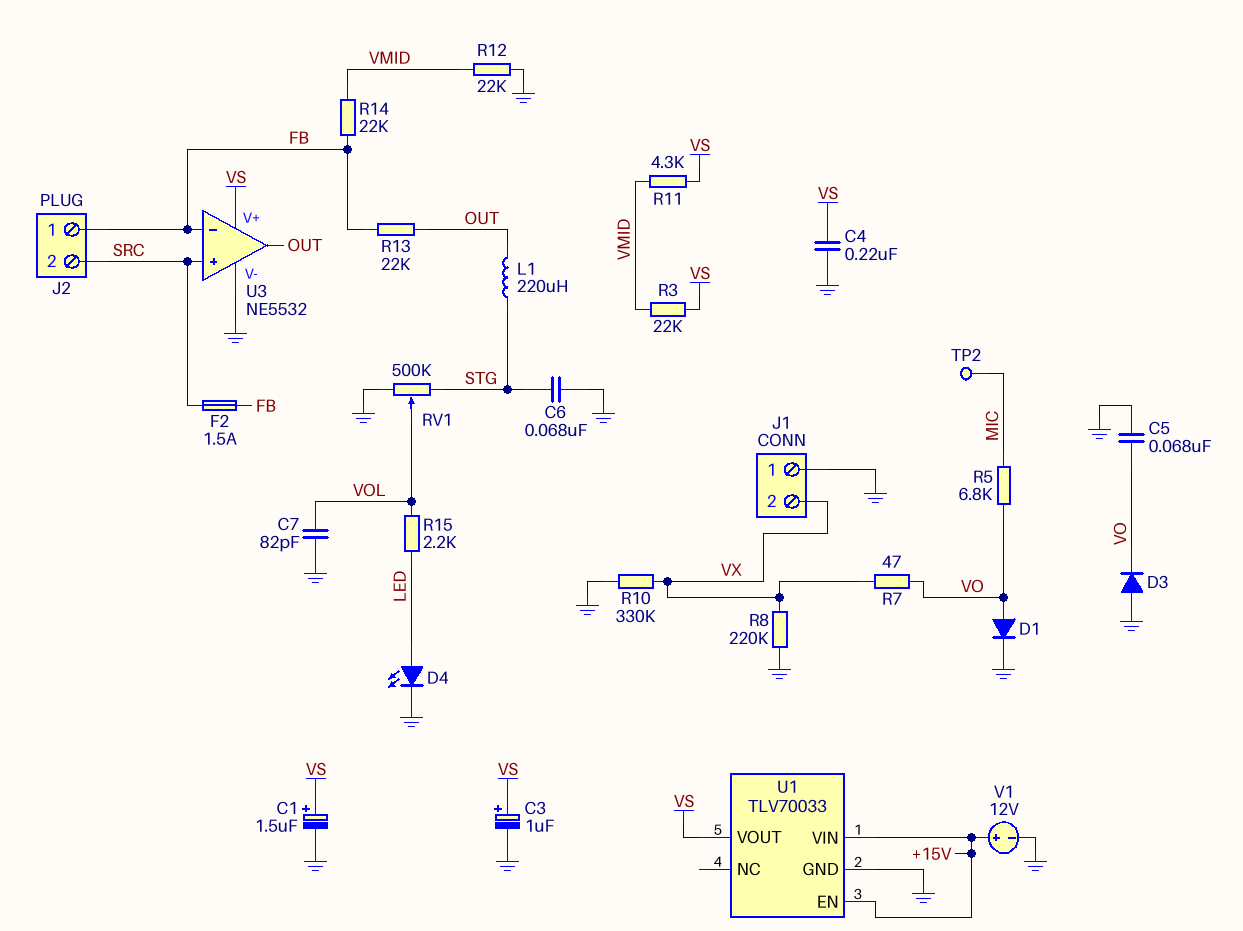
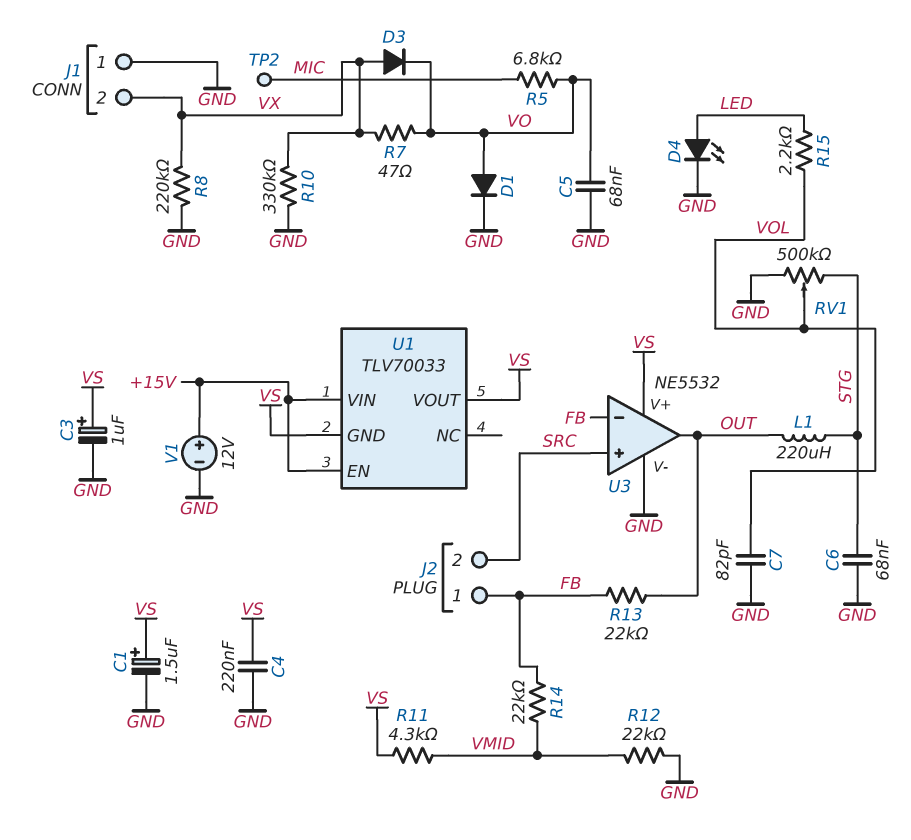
D3: diode (A GND, K VO) -> diode (A VX, K VO)
F2: 1.5A (FB, SRC) -> none
R3: 22k (VMID, VS) -> none
U1 pin GND: GND -> VS

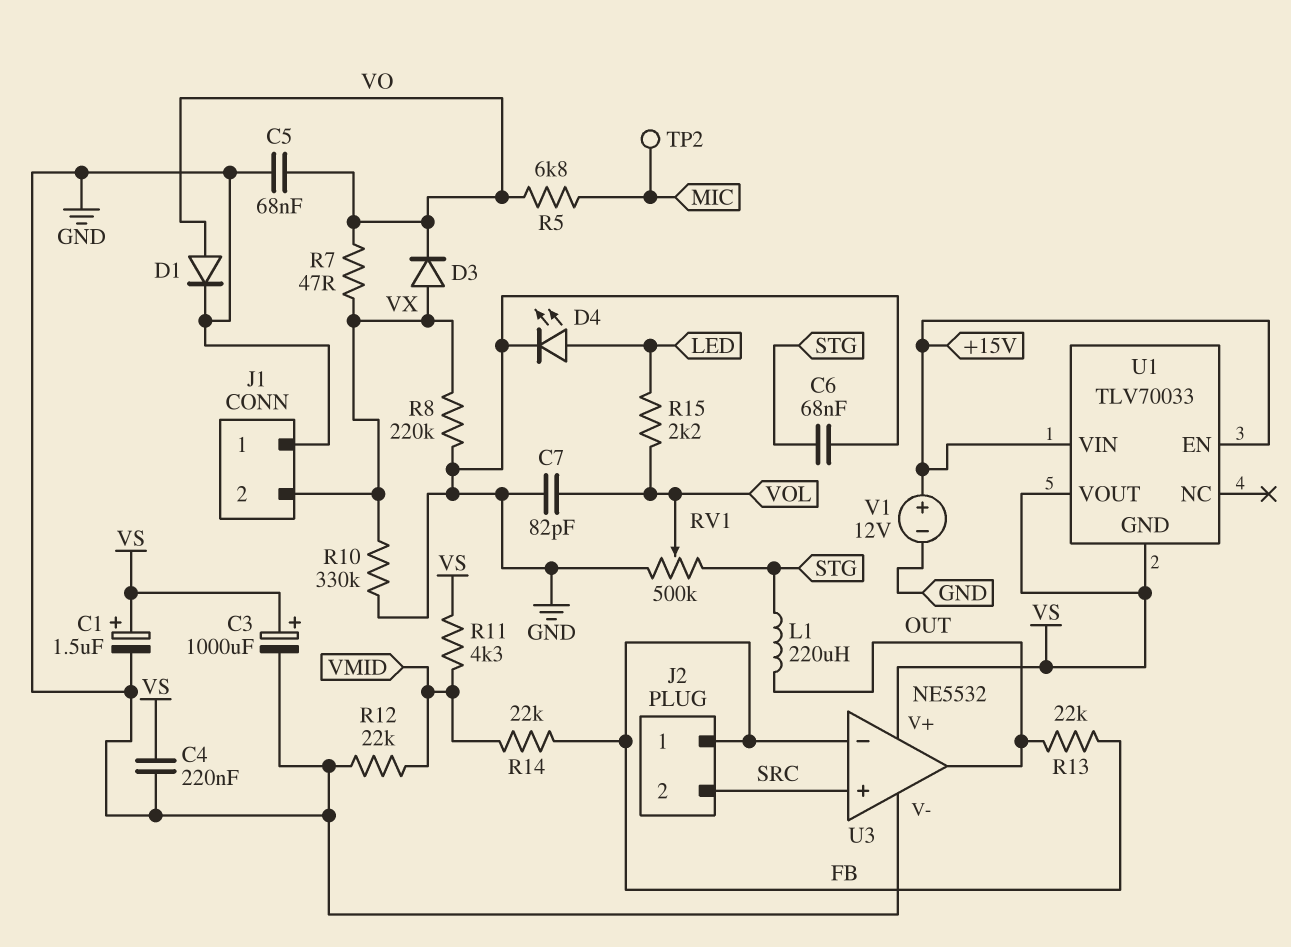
C3: 1uF (plus VS, minus GND) -> 1000uF (plus VS, minus GND)

